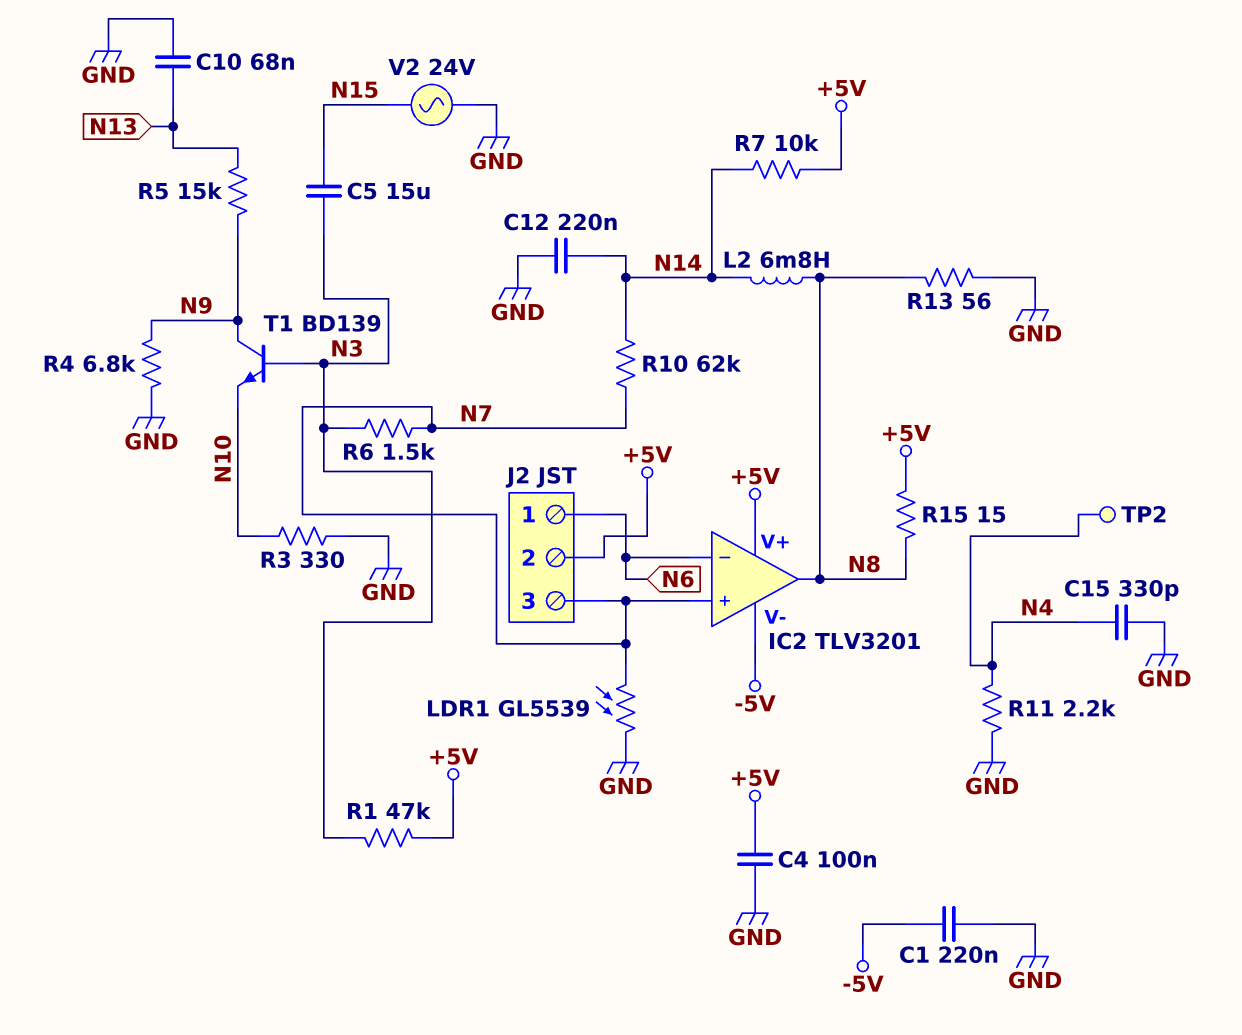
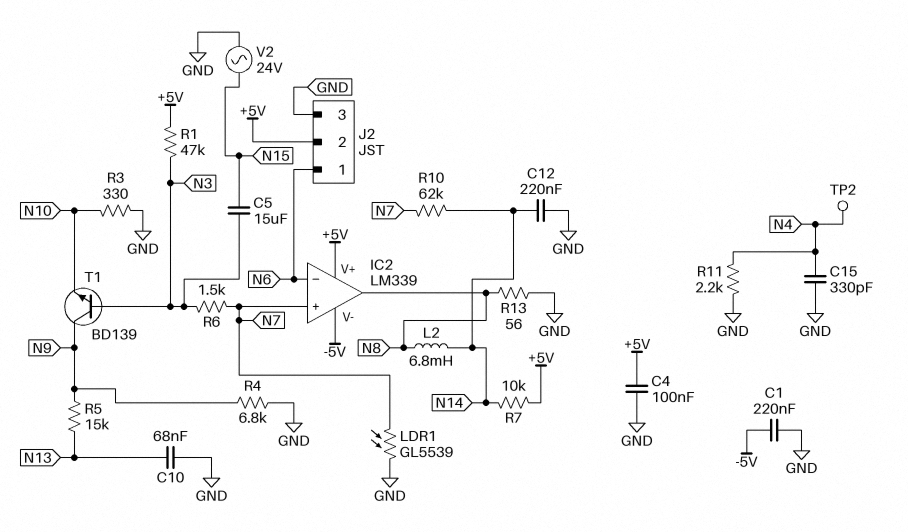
IC2: TLV3201 -> LM339
J2 pin 3: N7 -> GND
R15: 15 (+5V, N8) -> none

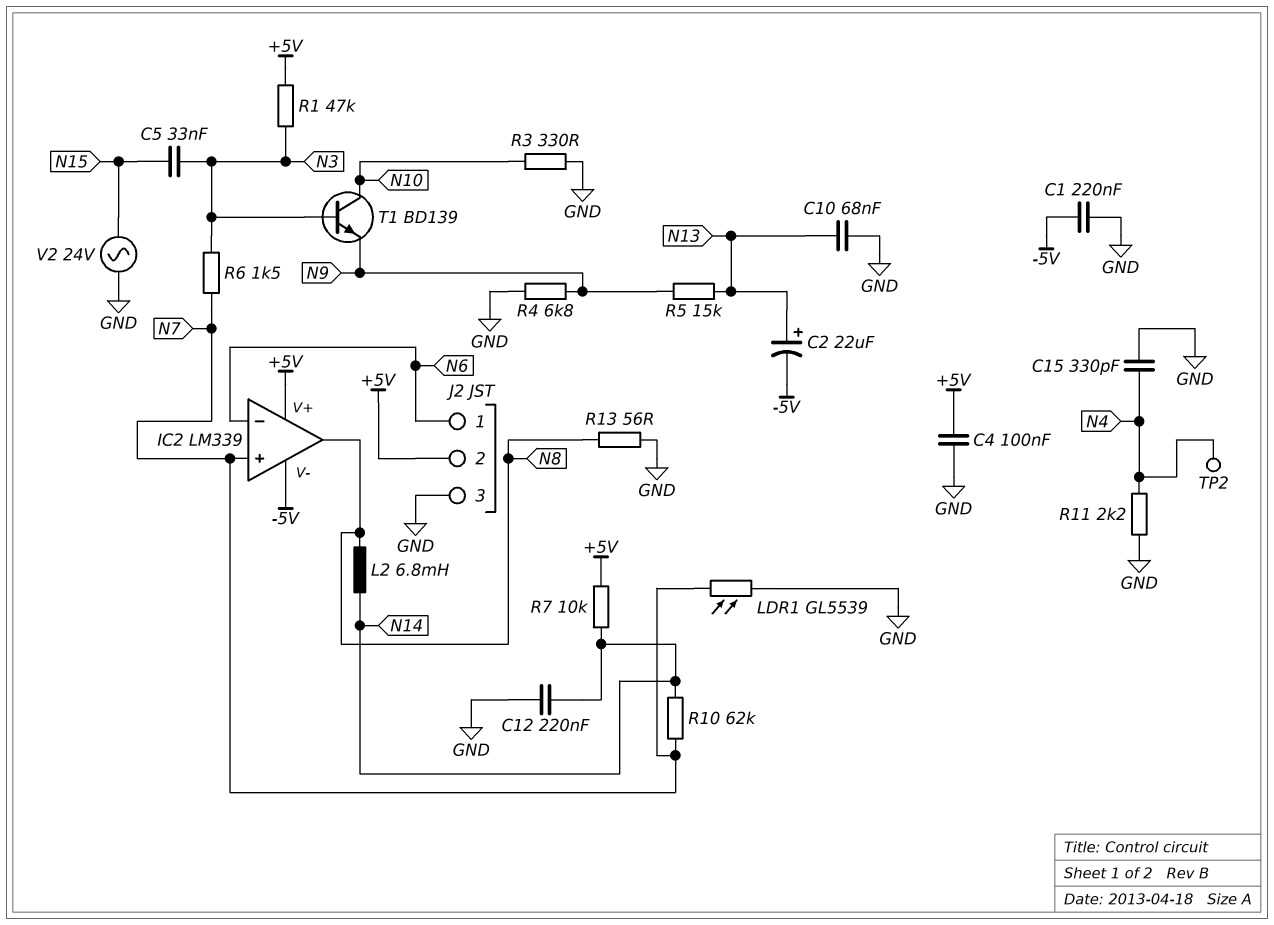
C2: none -> 22uF (plus N13, minus -5V)
C5: 15uF (N3, N15) -> 33nF (N3, N15)
T1: NPN BD139 (B N3, C N9, E N10) -> NPN BD139 (B N3, C N10, E N9)

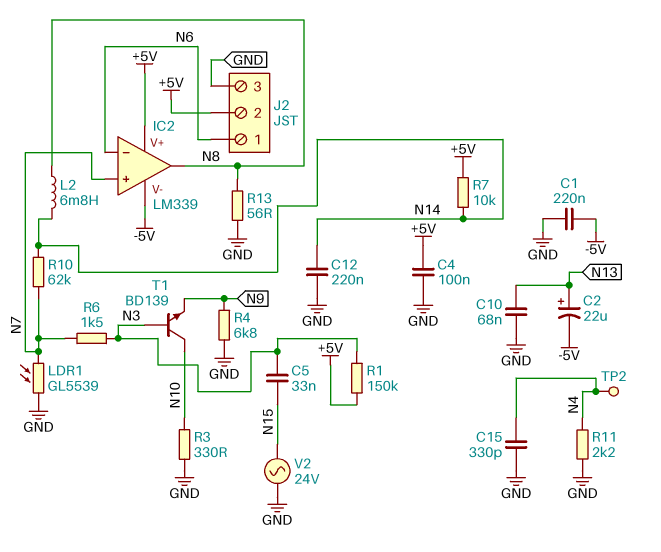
R1: 47k (+5V, N3) -> 150k (+5V, N3)
R5: 15k (N9, N13) -> none

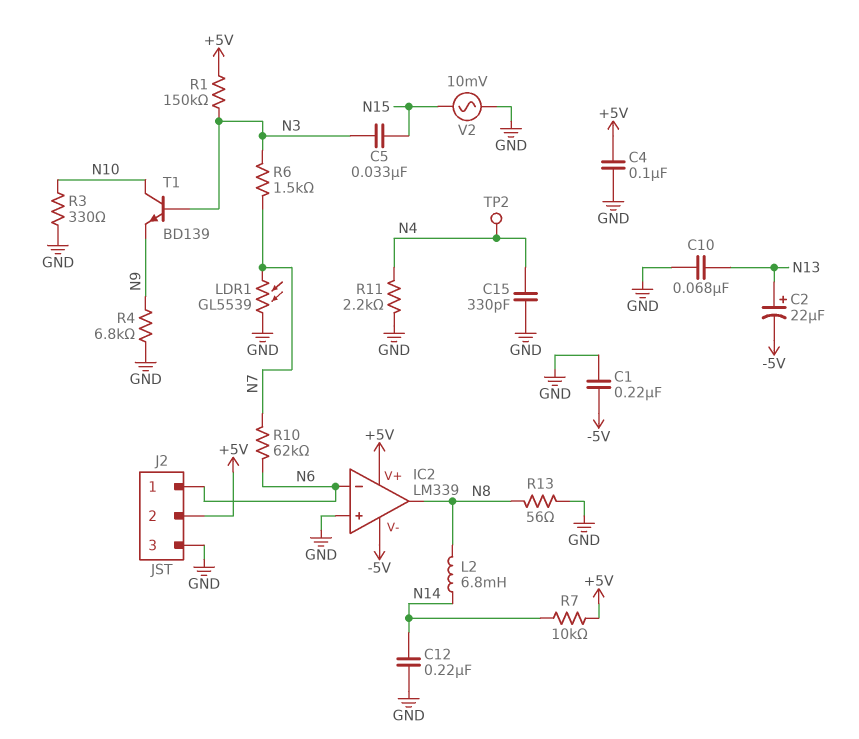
IC2 pin in+: N7 -> GND
R10: 62k (N7, N14) -> 62k (N6, N7)
V2: AC 24V (GND, N15) -> AC 10mV (GND, N15)

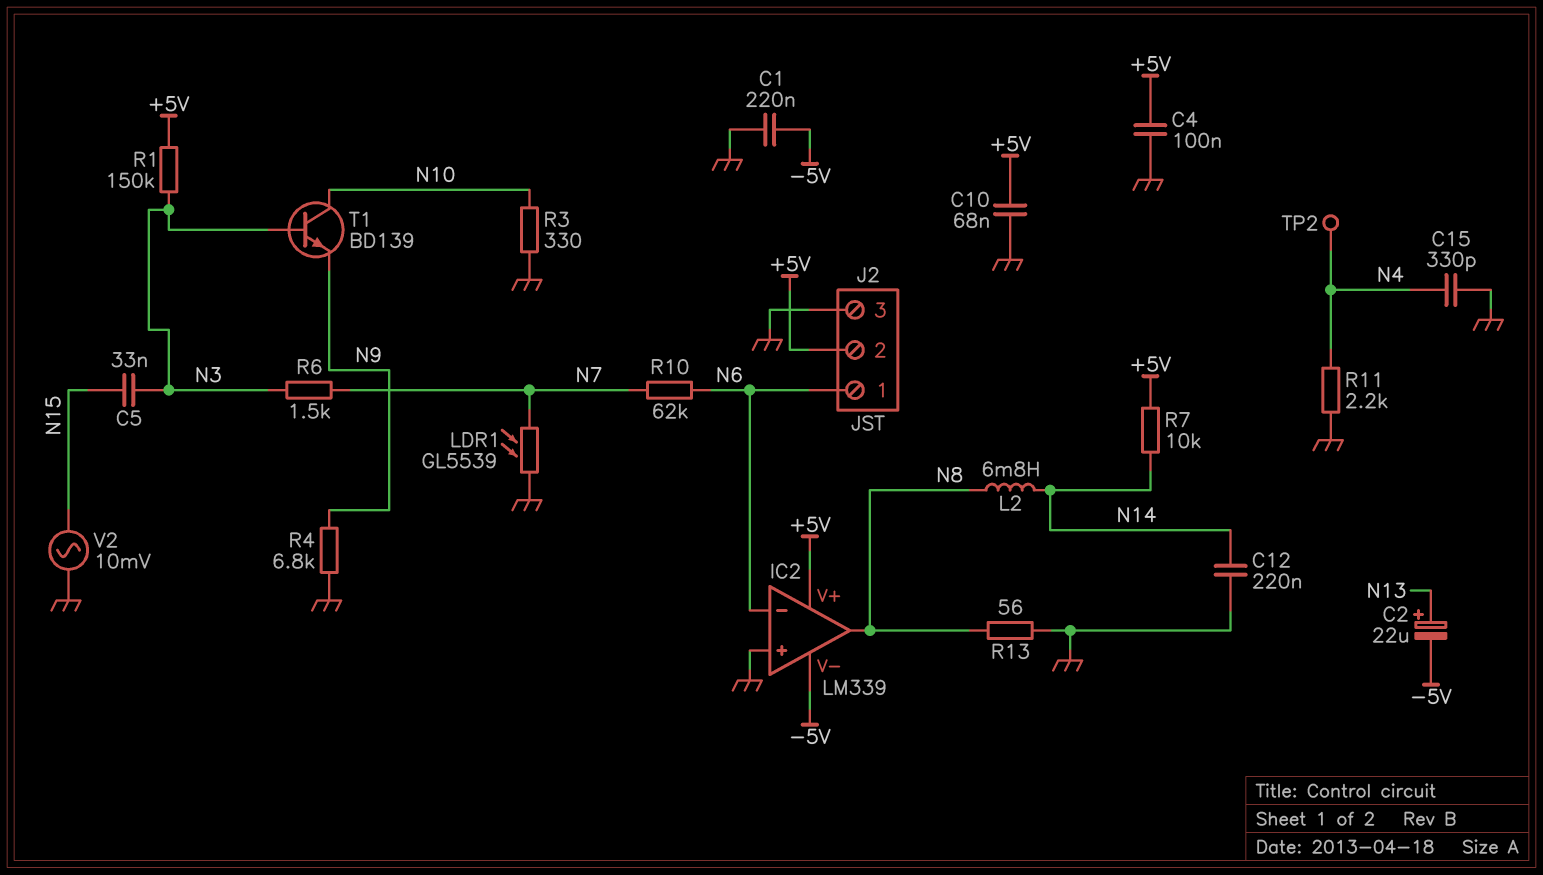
C10: 68nF (GND, N13) -> 68nF (+5V, GND)

